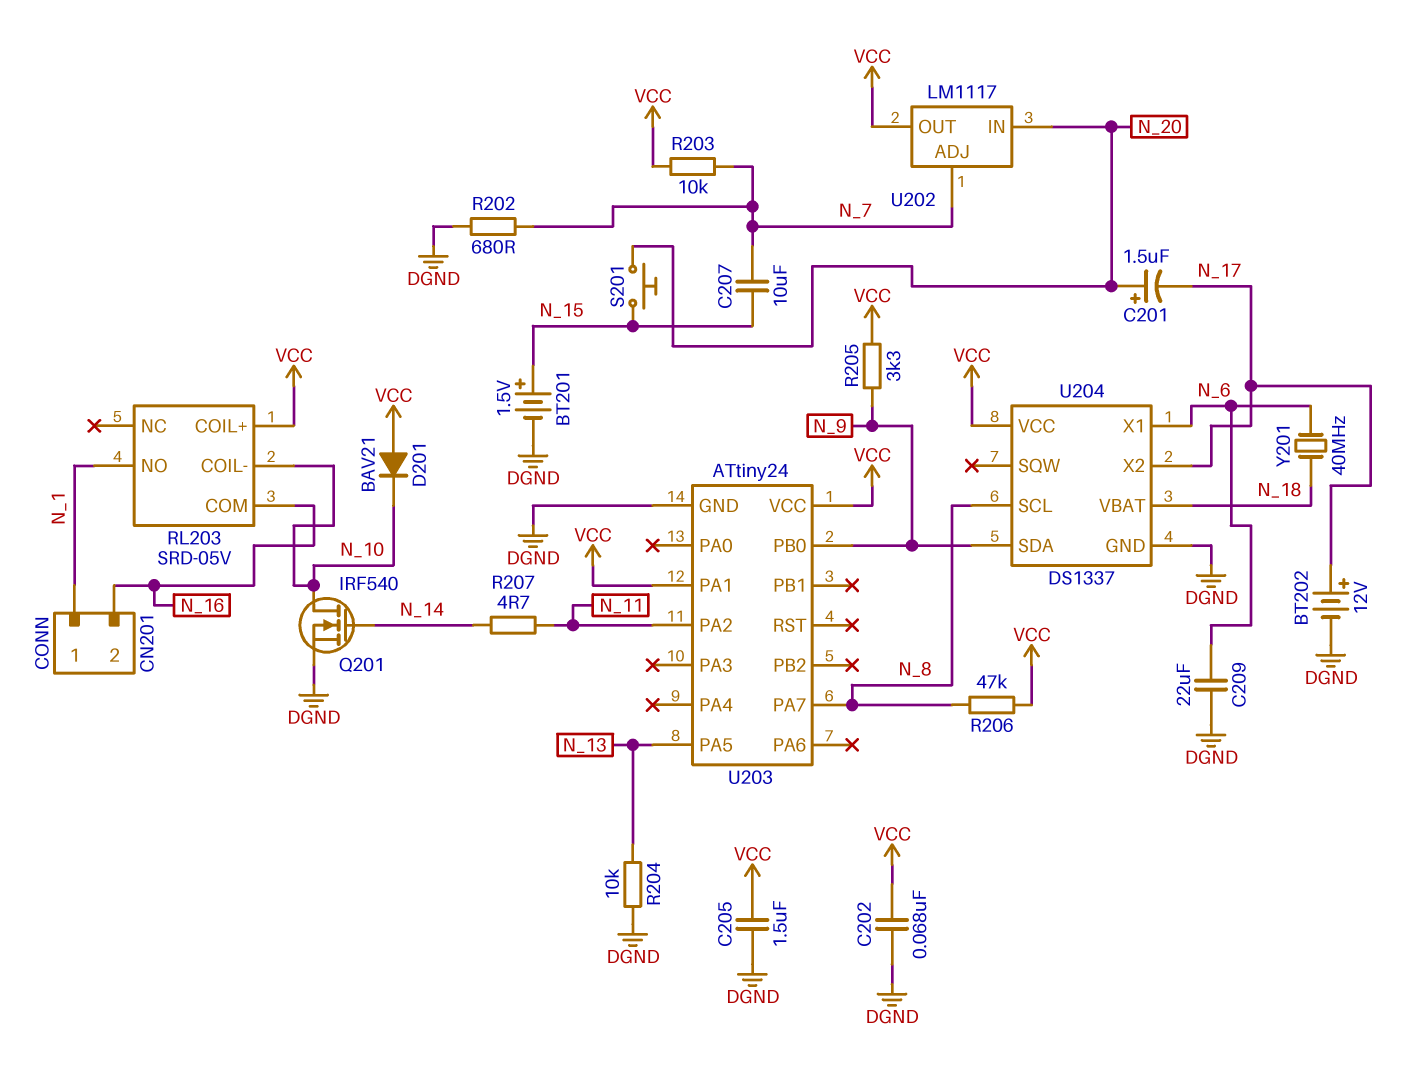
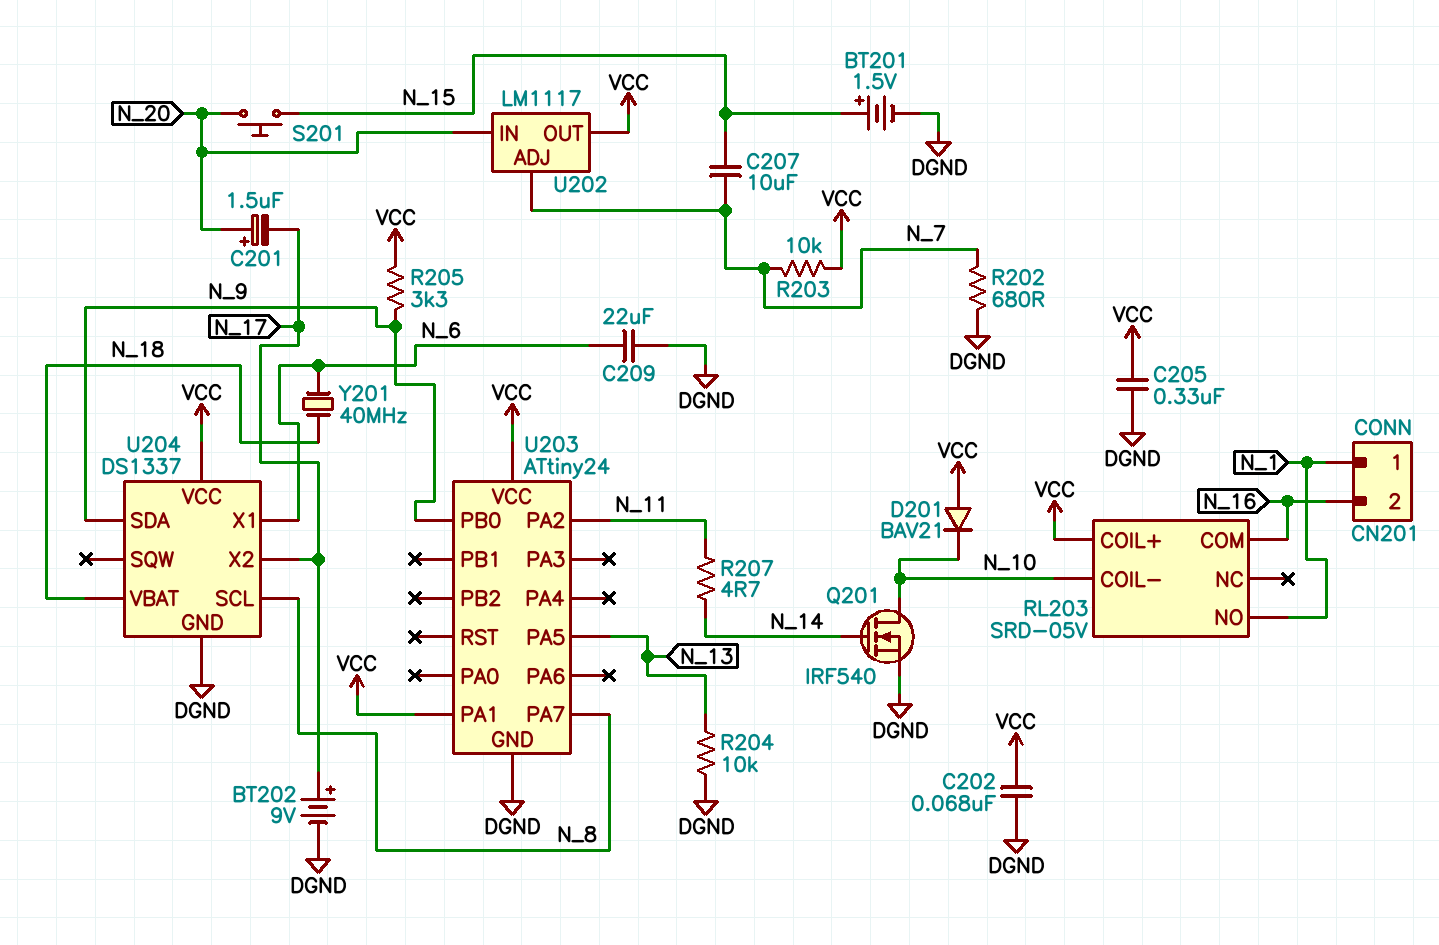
BT202: 12V (plus N_17, minus DGND) -> 9V (plus N_17, minus DGND)
C205: 1.5uF (DGND, VCC) -> 330nF (DGND, VCC)
R206: 47k (N_8, VCC) -> none

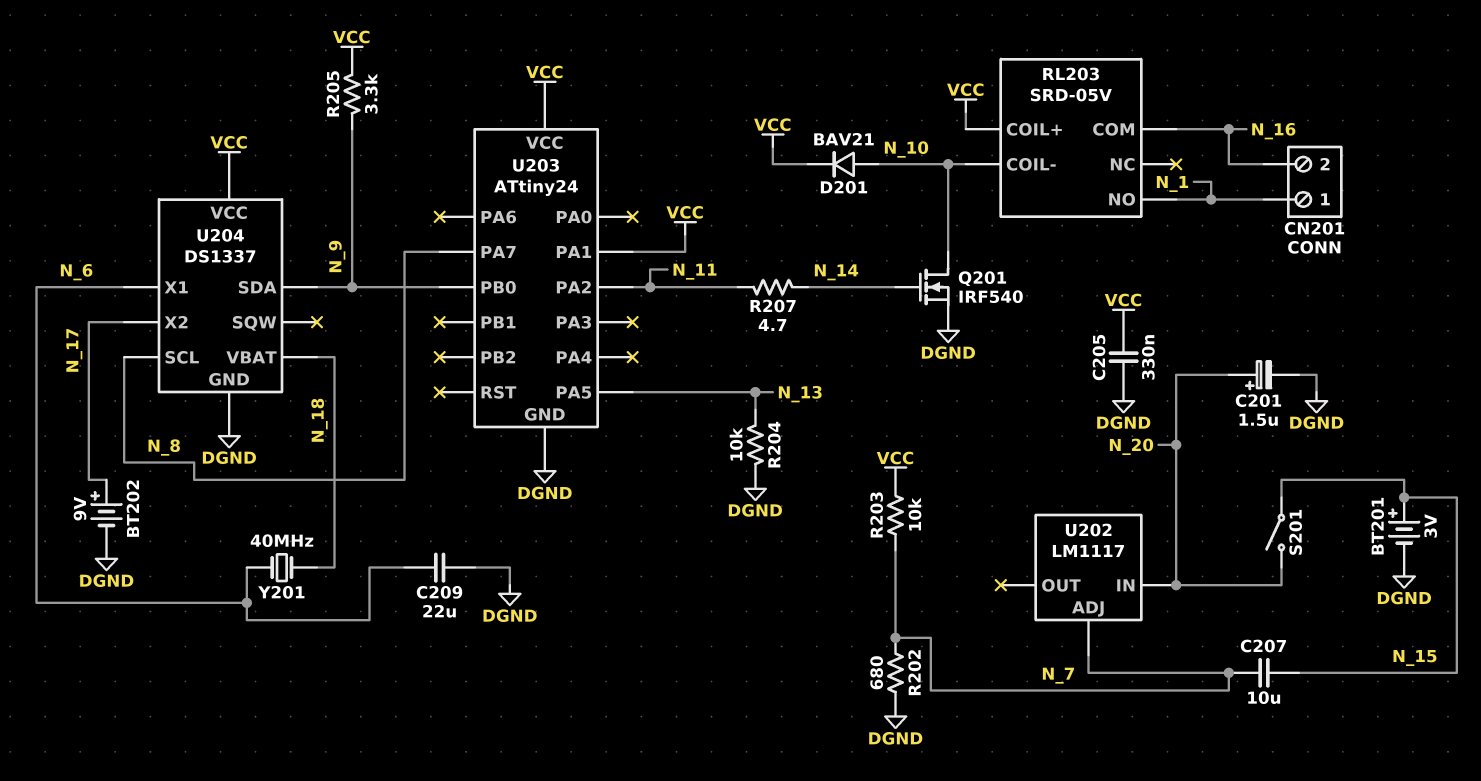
BT201: 1.5V (plus N_15, minus DGND) -> 3V (plus N_15, minus DGND)
C201: 1.5uF (plus N_20, minus N_17) -> 1.5uF (plus N_20, minus DGND)
C202: 68nF (DGND, VCC) -> none
D201: diode BAV21 (A VCC, K N_10) -> diode BAV21 (A N_10, K VCC)
S201: button (N_15, N_20) -> switch (N_15, N_20)
U202 pin OUT: VCC -> none

